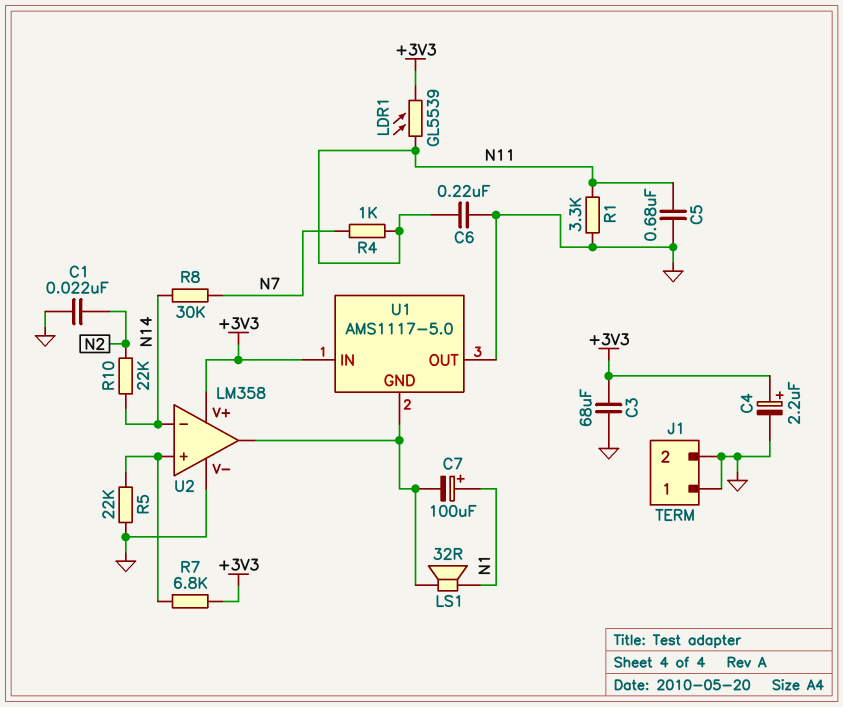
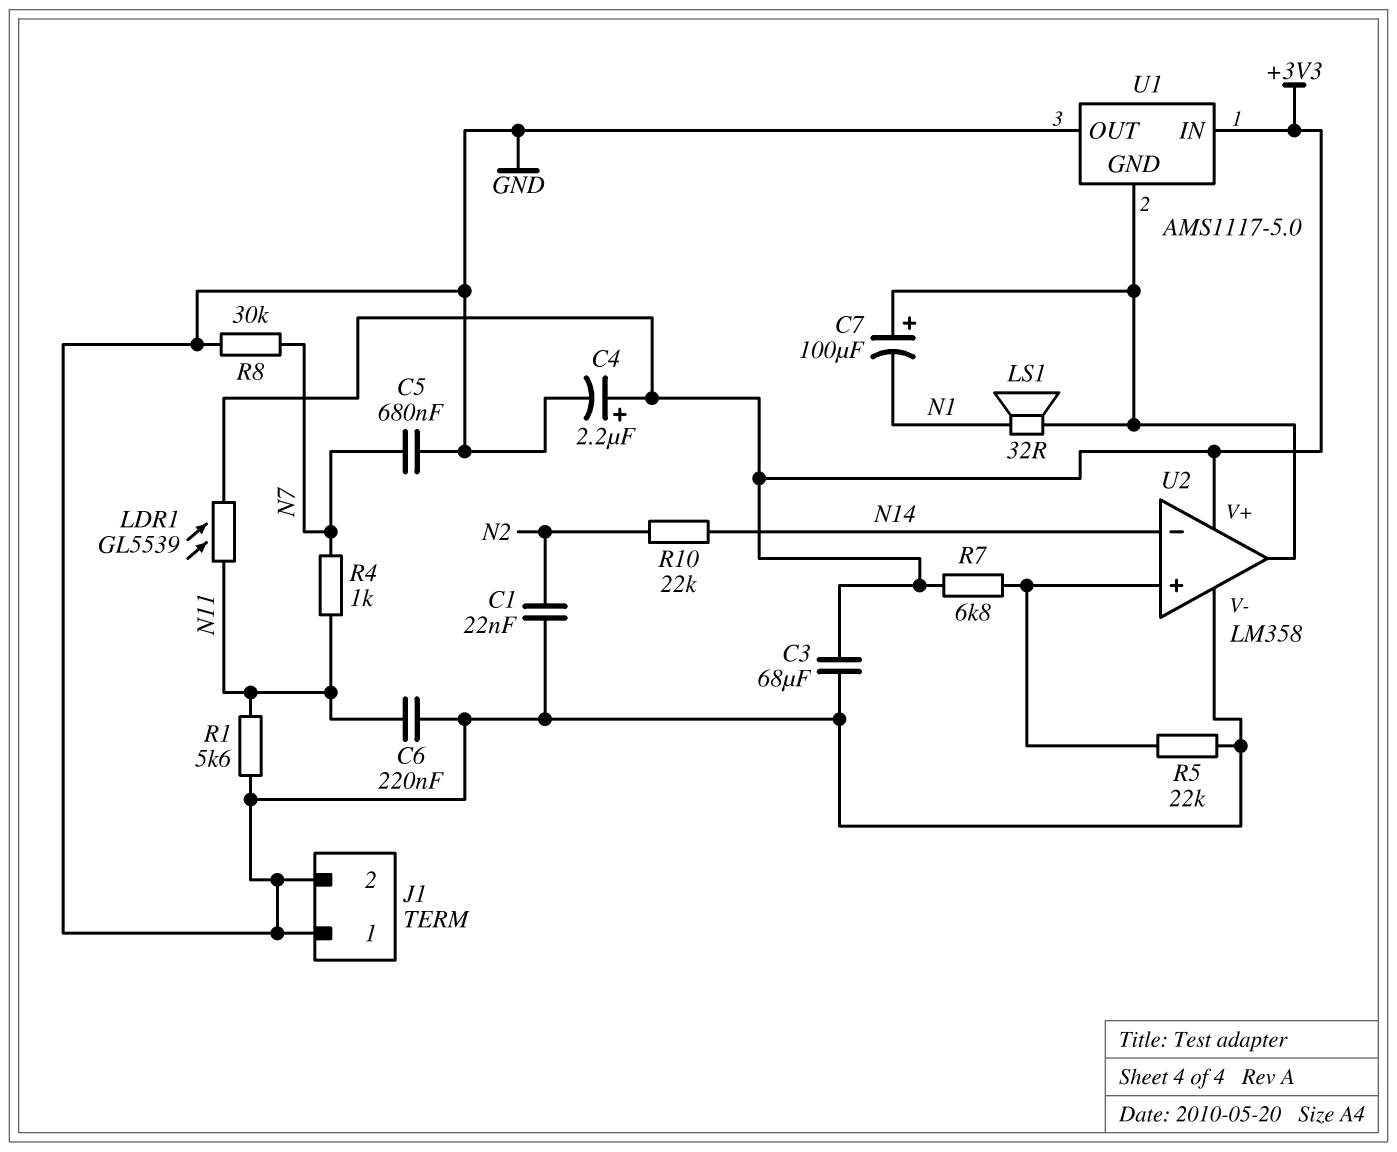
C5: 680nF (GND, N11) -> 680nF (GND, N7)
C7: 100uF (plus N1, minus U1/GND) -> 100uF (plus U1/GND, minus N1)
R1: 3.3k (GND, N11) -> 5.6k (GND, N11)
R8: 30k (N7, N14) -> 30k (GND, N7)

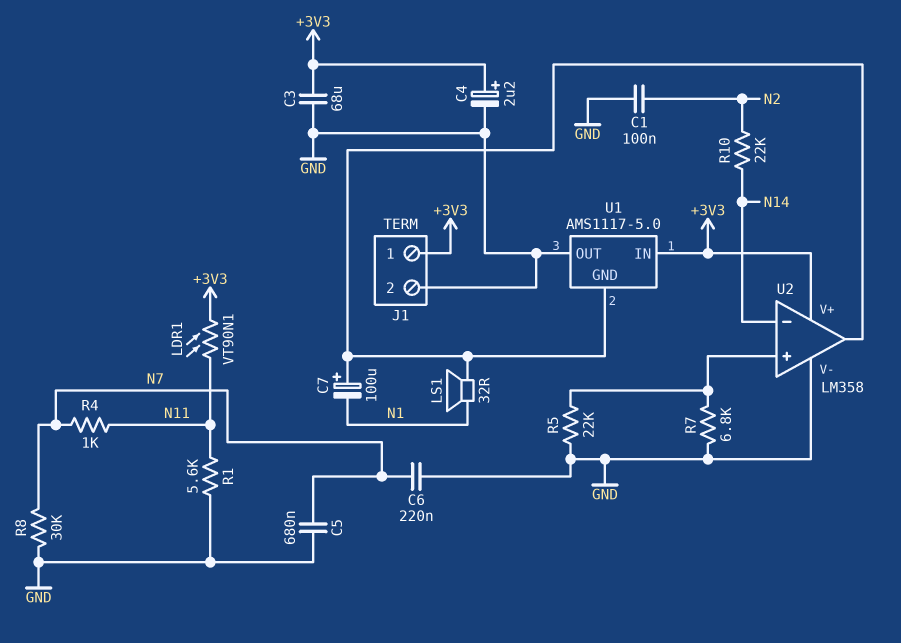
C1: 22nF (GND, N2) -> 100nF (GND, N2)
C6: 220nF (GND, N11) -> 220nF (GND, N7)
J1 pin 1: GND -> +3V3
LDR1: GL5539 (+3V3, N11) -> VT90N1 (+3V3, N11)
R7: 6.8k (+3V3, U2/in+) -> 6.8k (GND, U2/in+)

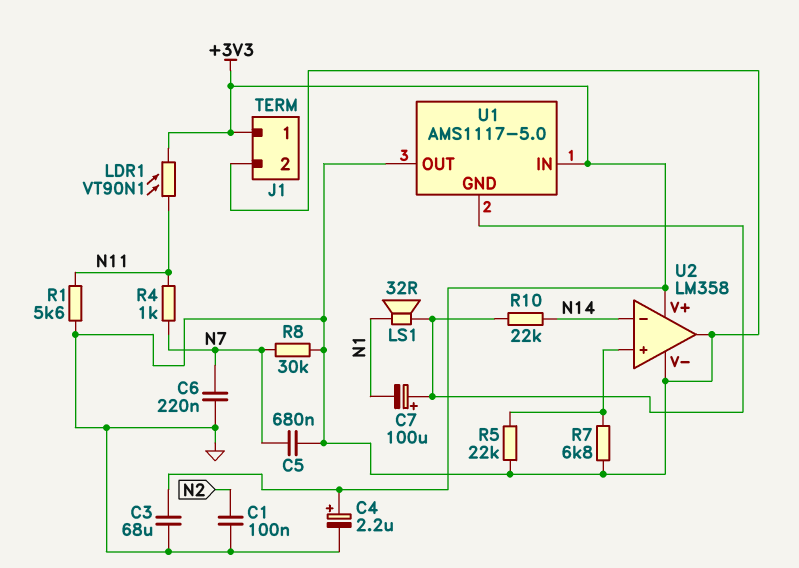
R10: 22k (N2, N14) -> 22k (N14, U1/GND)
U2 pin out: U1/GND -> GND

